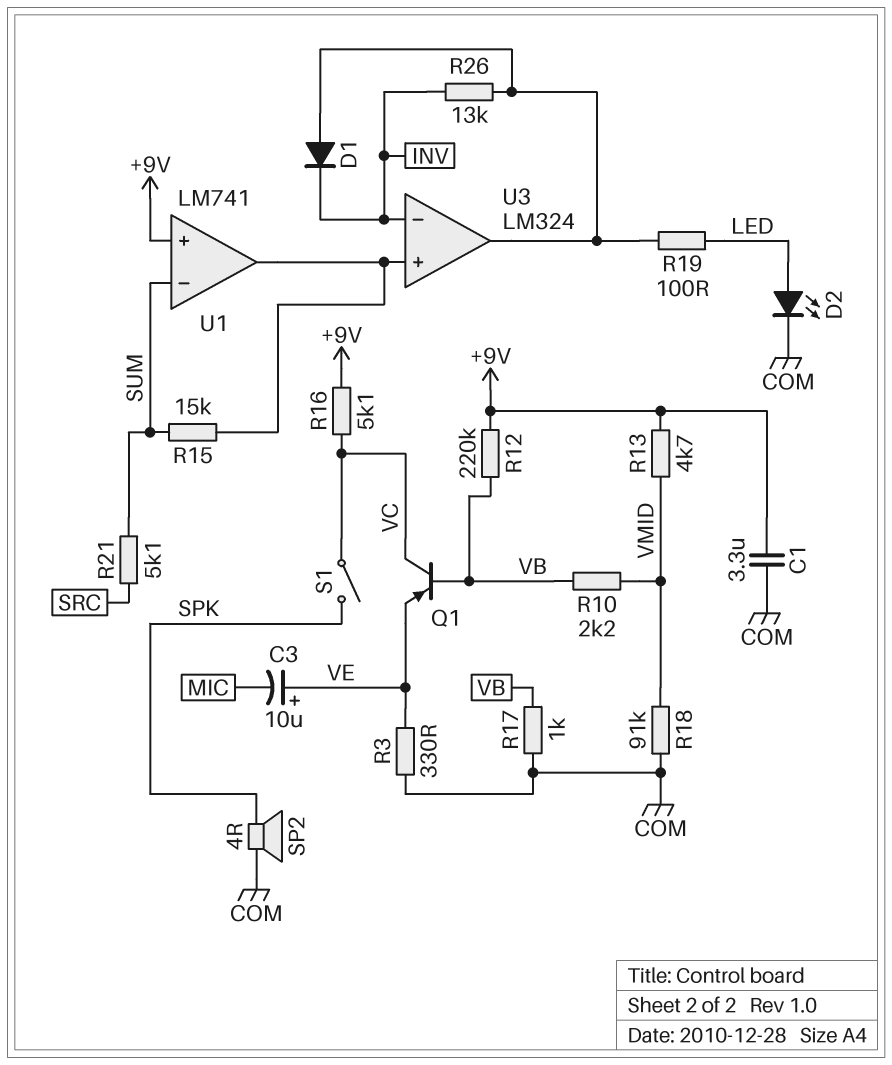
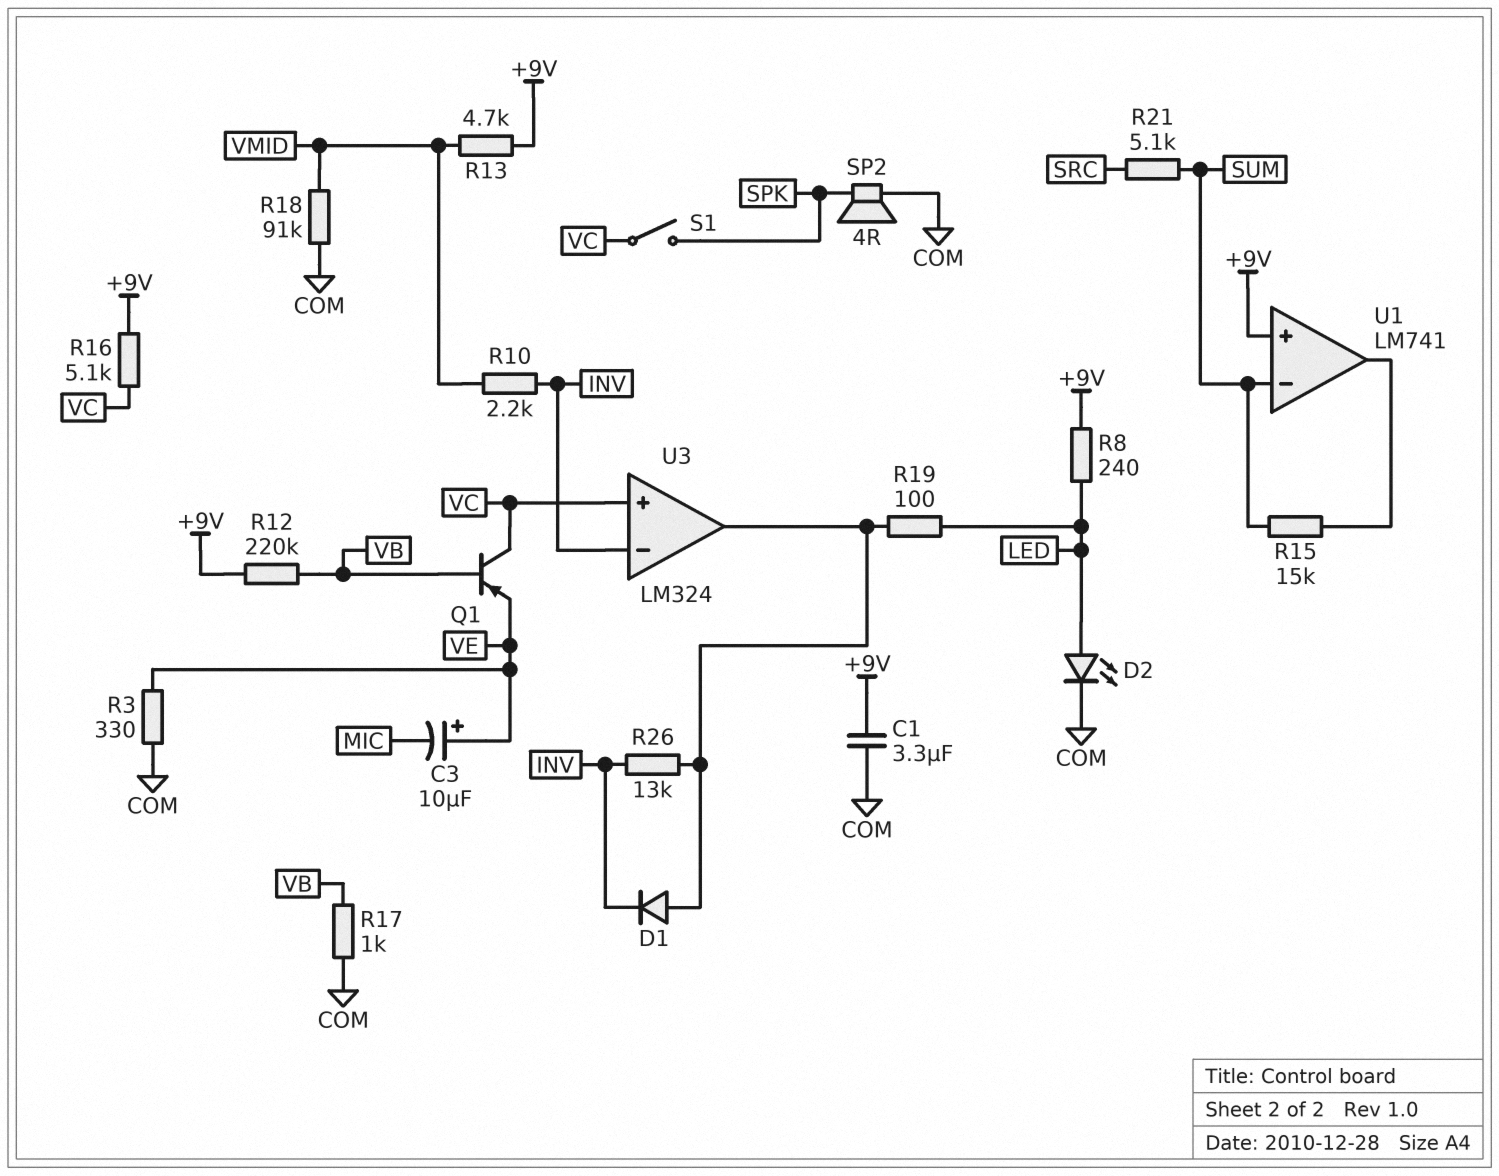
R8: none -> 240 (+9V, LED)
R10: 2.2k (VB, VMID) -> 2.2k (INV, VMID)
U3 pin in+: U1/out -> VC

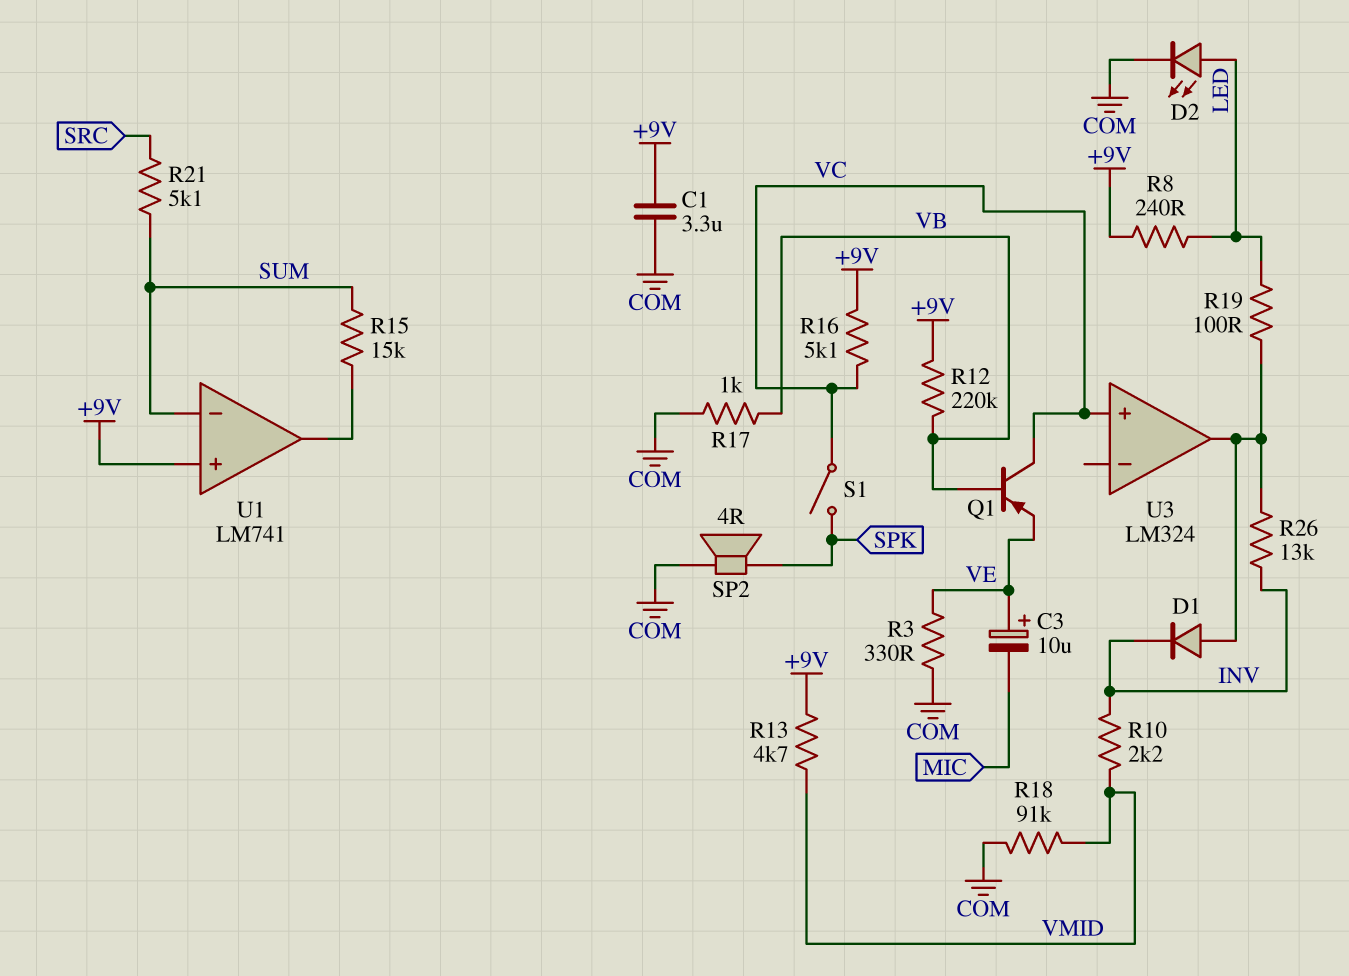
U3 pin in-: INV -> none

